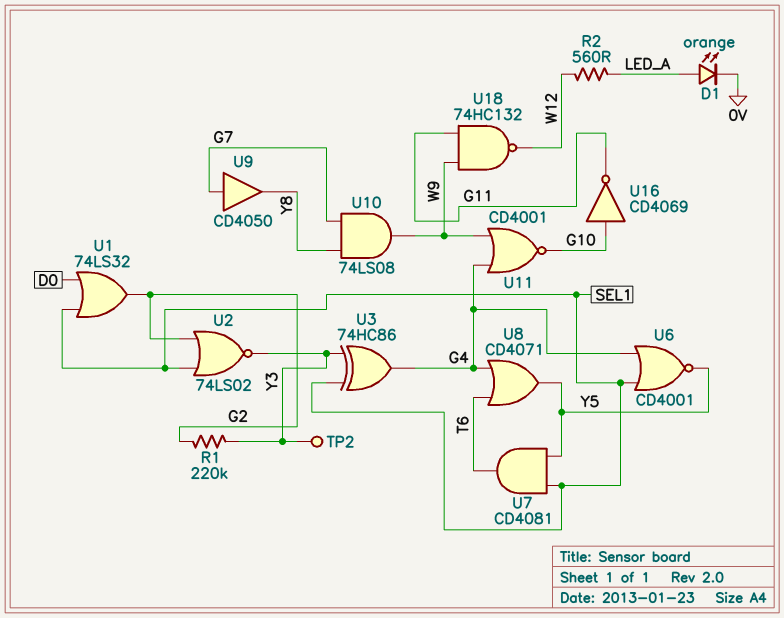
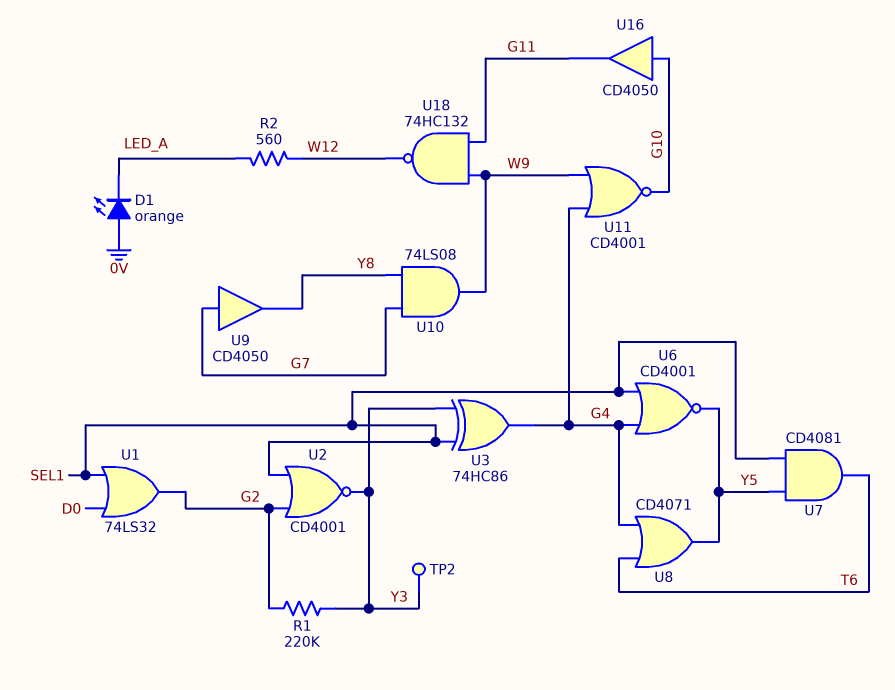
D1: LED orange (A LED_A, K 0V) -> LED orange (A 0V, K LED_A)
U2: NOR 74LS02 (in G2, in SEL1, out Y3) -> NOR CD4001 (in G2, in SEL1, out Y3)
U16: NOT CD4069 (in G10, out G11) -> buffer CD4050 (in G10, out G11)

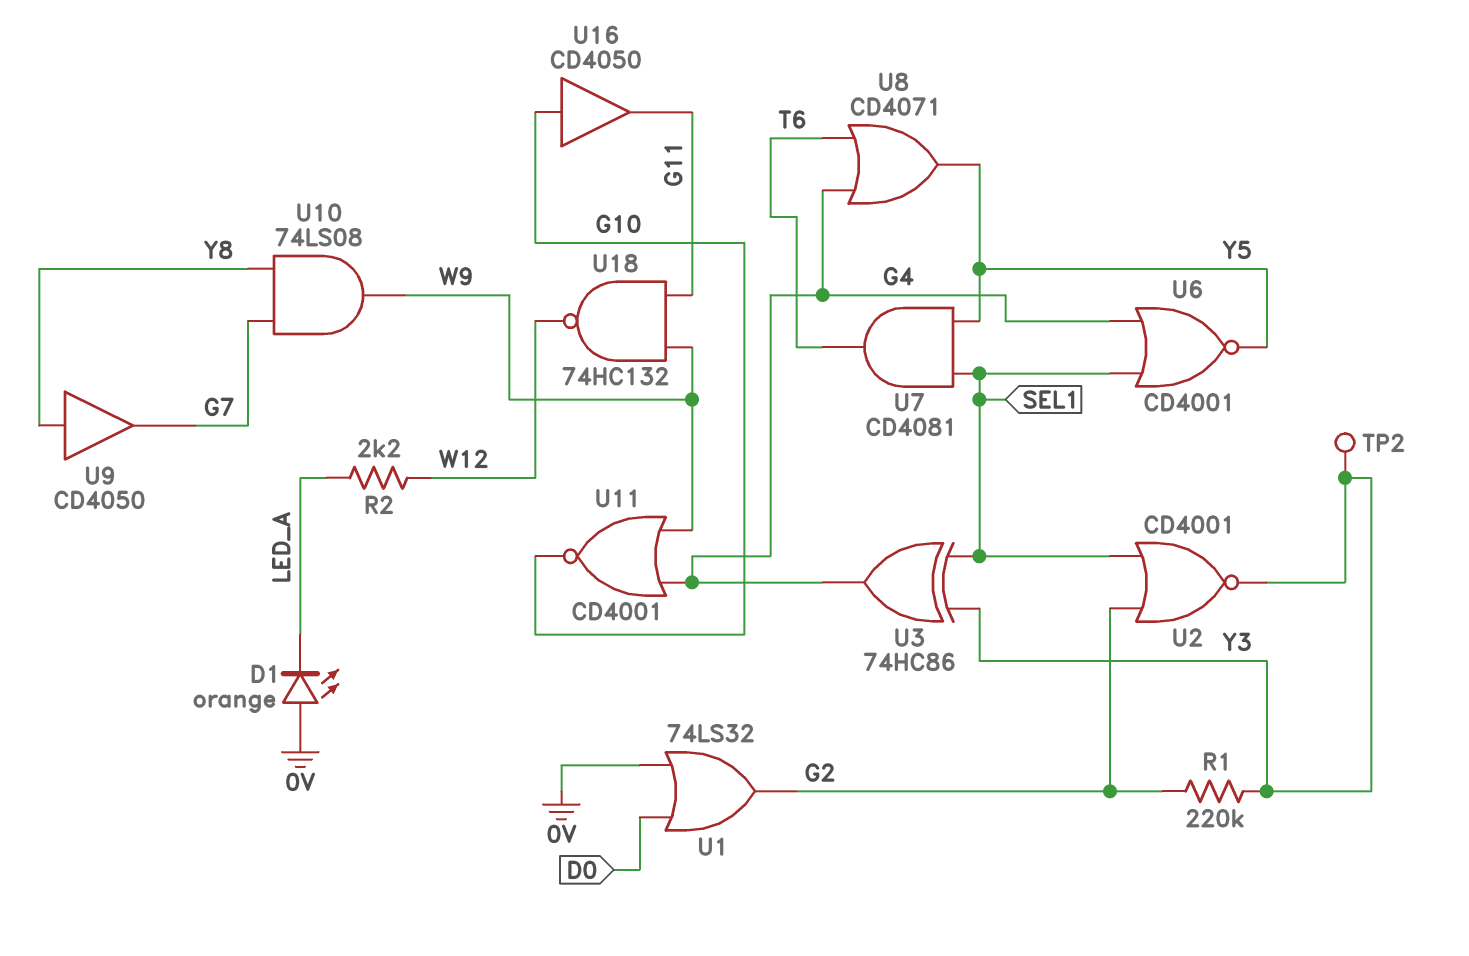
R2: 560 (LED_A, W12) -> 2.2k (LED_A, W12)
U1: OR 74LS32 (in D0, in SEL1, out G2) -> OR 74LS32 (in 0V, in D0, out G2)
U9: buffer CD4050 (in G7, out Y8) -> buffer CD4050 (in Y8, out G7)

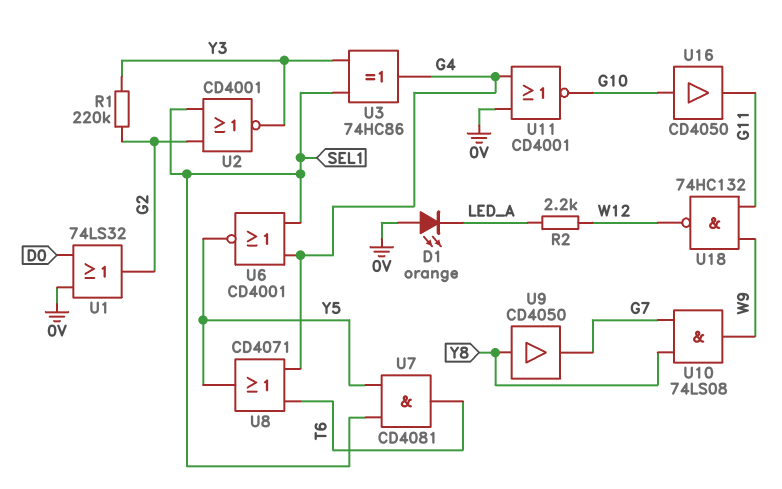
TP2: test point (Y3) -> none
U11: NOR CD4001 (in G4, in W9, out G10) -> NOR CD4001 (in 0V, in G4, out G10)

